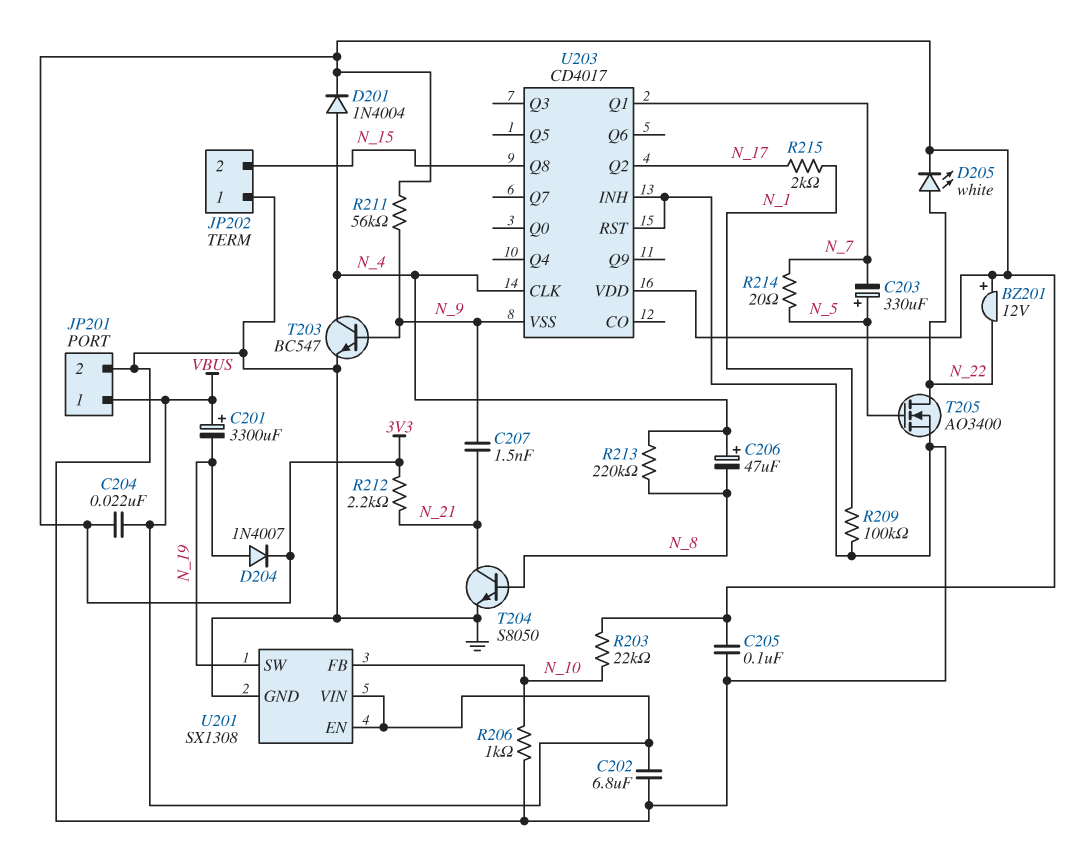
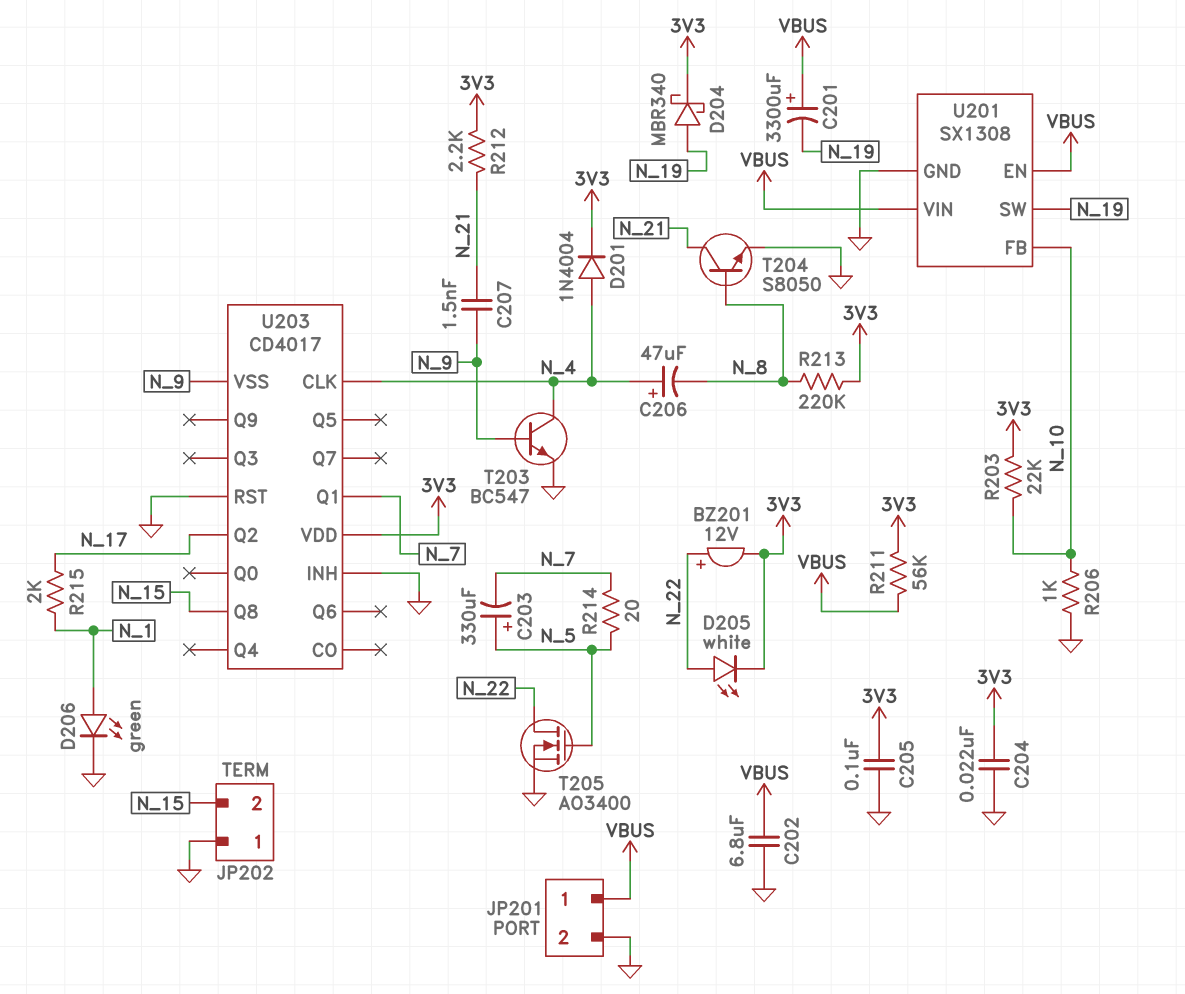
BZ201: buzzer 12V (plus 3V3, minus N_22) -> buzzer 12V (plus N_22, minus 3V3)
C204: 22nF (3V3, VBUS) -> 22nF (3V3, GND)
D204: diode 1N4007 (A N_19, K 3V3) -> schottky MBR340 (A N_19, K 3V3)
D206: none -> LED green (A N_1, K GND)
R209: 100k (GND, N_1) -> none
R211: 56k (3V3, N_9) -> 56k (3V3, VBUS)
R213: 220k (N_4, N_8) -> 220k (3V3, N_8)

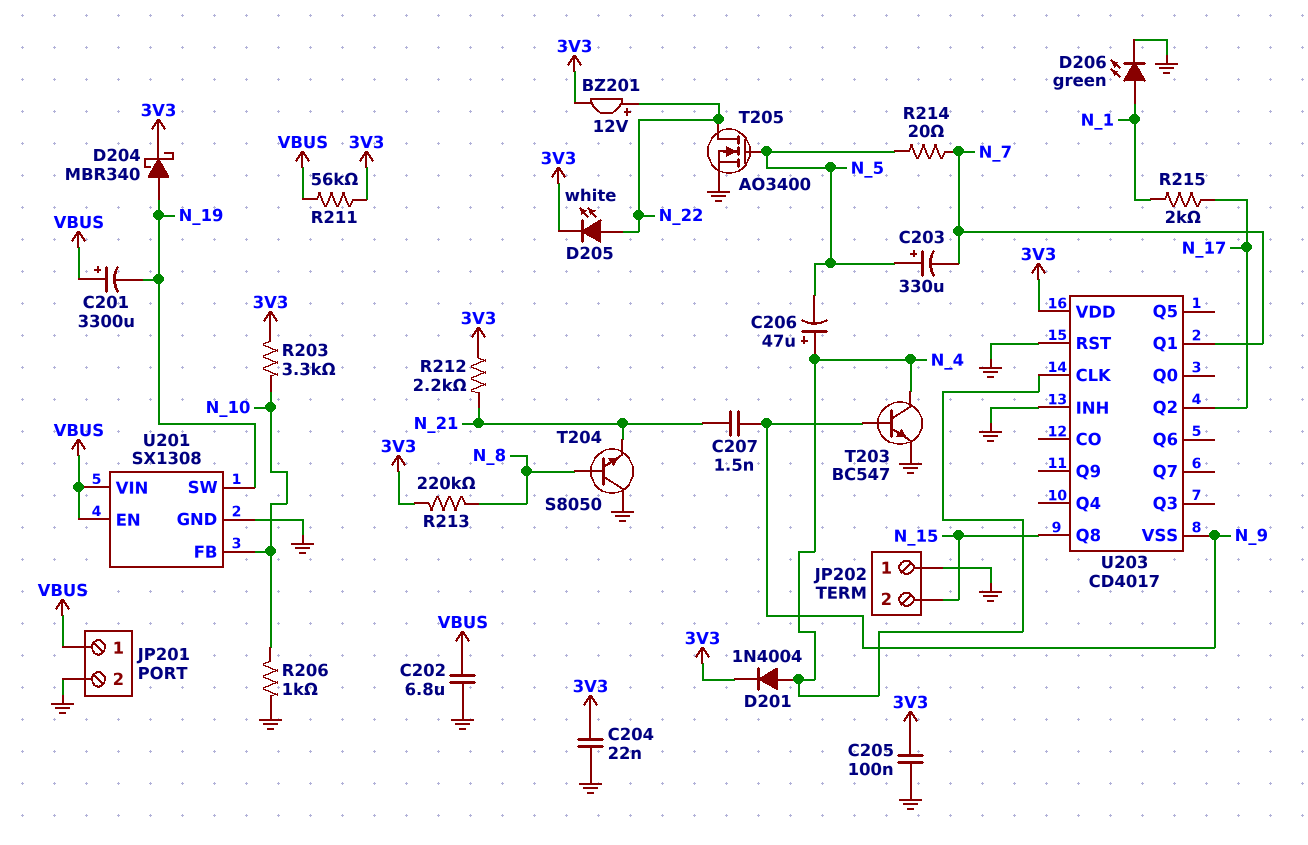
C206: 47uF (plus N_4, minus N_8) -> 47uF (plus N_4, minus N_5)
R203: 22k (3V3, N_10) -> 3.3k (3V3, N_10)
T204: NPN S8050 (B N_8, C N_21, E GND) -> NPN S8050 (B N_8, C GND, E N_21)

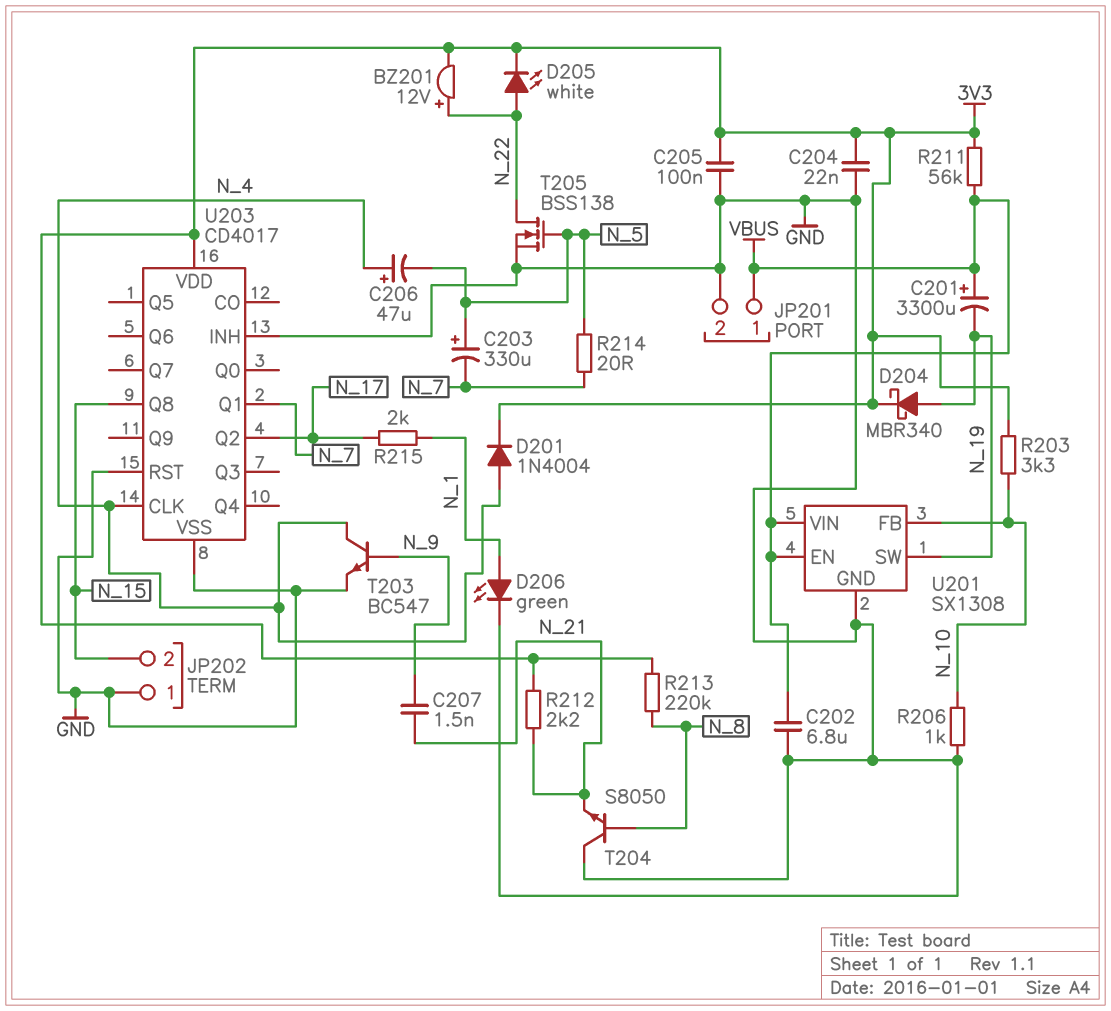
T205: NMOS AO3400 (G N_5, D N_22, S GND) -> NMOS BSS138 (G N_5, D N_22, S GND)
U203 pin VSS: N_9 -> GND

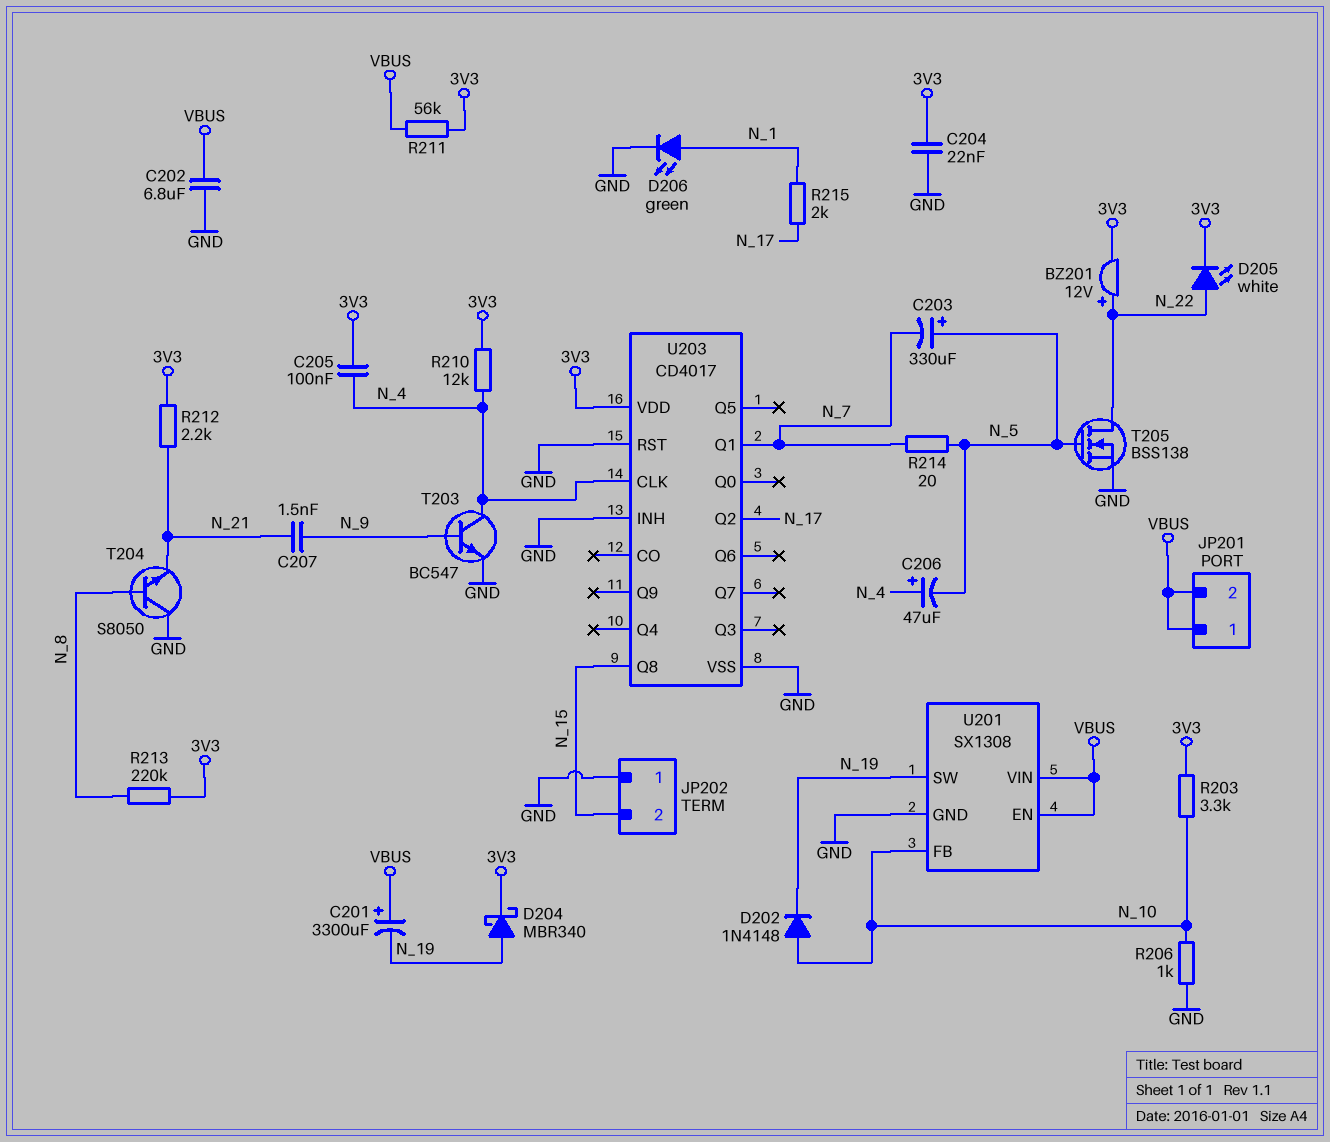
C205: 100nF (3V3, GND) -> 100nF (3V3, N_4)
D201: diode 1N4004 (A N_4, K 3V3) -> none
D202: none -> diode 1N4148 (A N_10, K N_19)
JP201 pin 2: GND -> VBUS
R210: none -> 12k (3V3, N_4)

